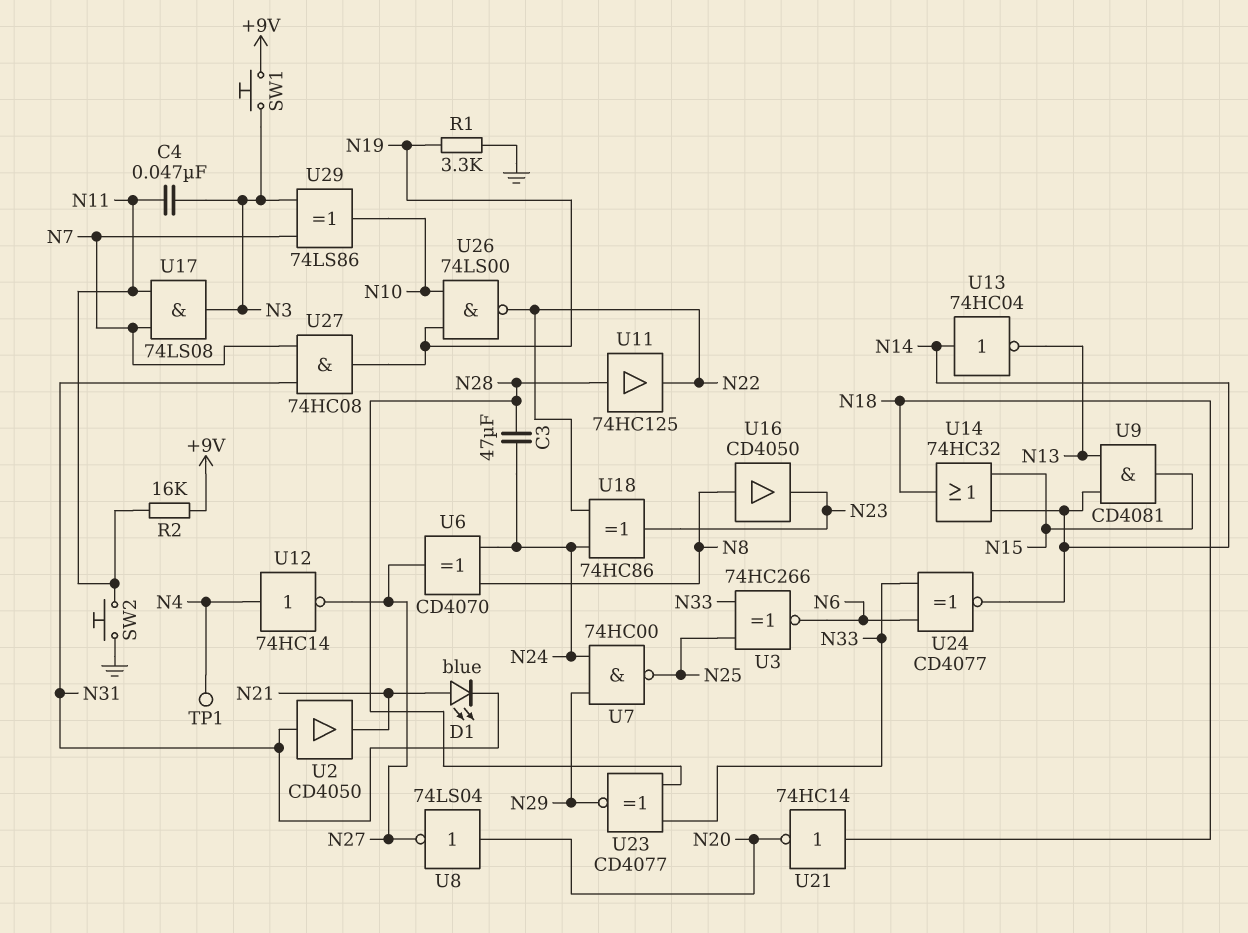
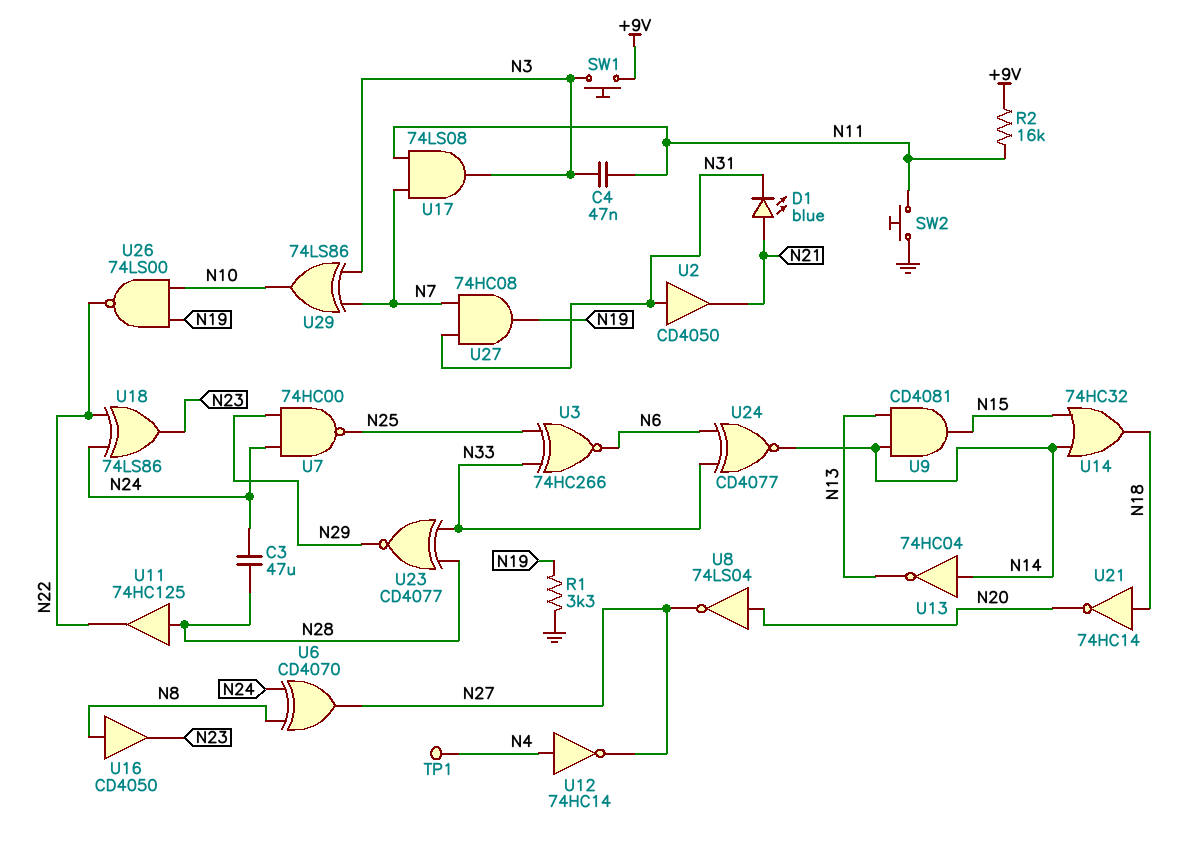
U18: XOR 74HC86 (in N22, in N24, out N23) -> XOR 74LS86 (in N22, in N24, out N23)

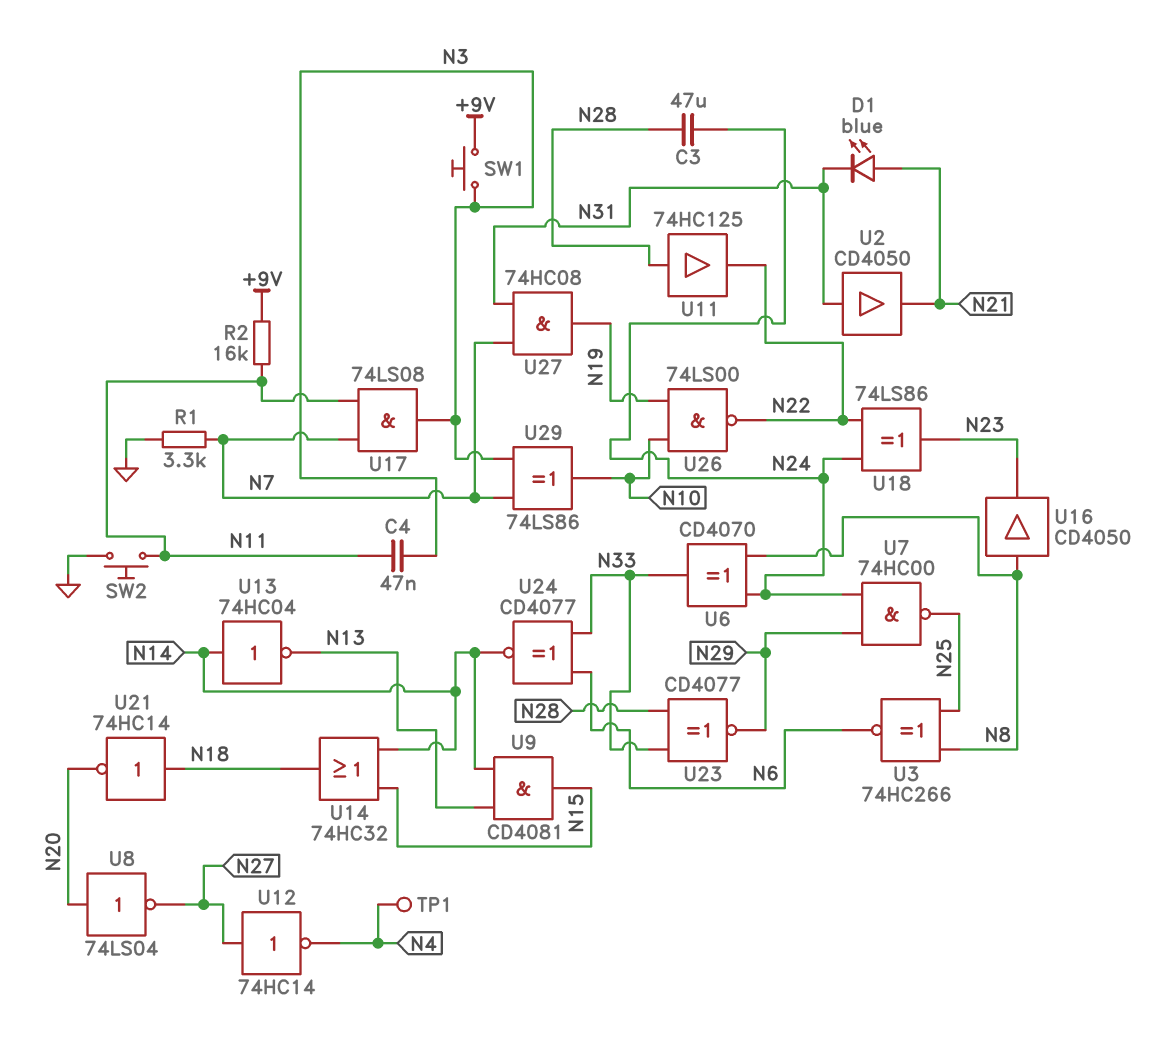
R1: 3.3k (GND, N19) -> 3.3k (GND, N7)
U3: XNOR 74HC266 (in N25, in N33, out N6) -> XNOR 74HC266 (in N8, in N25, out N6)
U6: XOR CD4070 (in N8, in N24, out N27) -> XOR CD4070 (in N8, in N24, out N33)
U12: NOT 74HC14 (in N4, out N27) -> NOT 74HC14 (in N27, out N4)

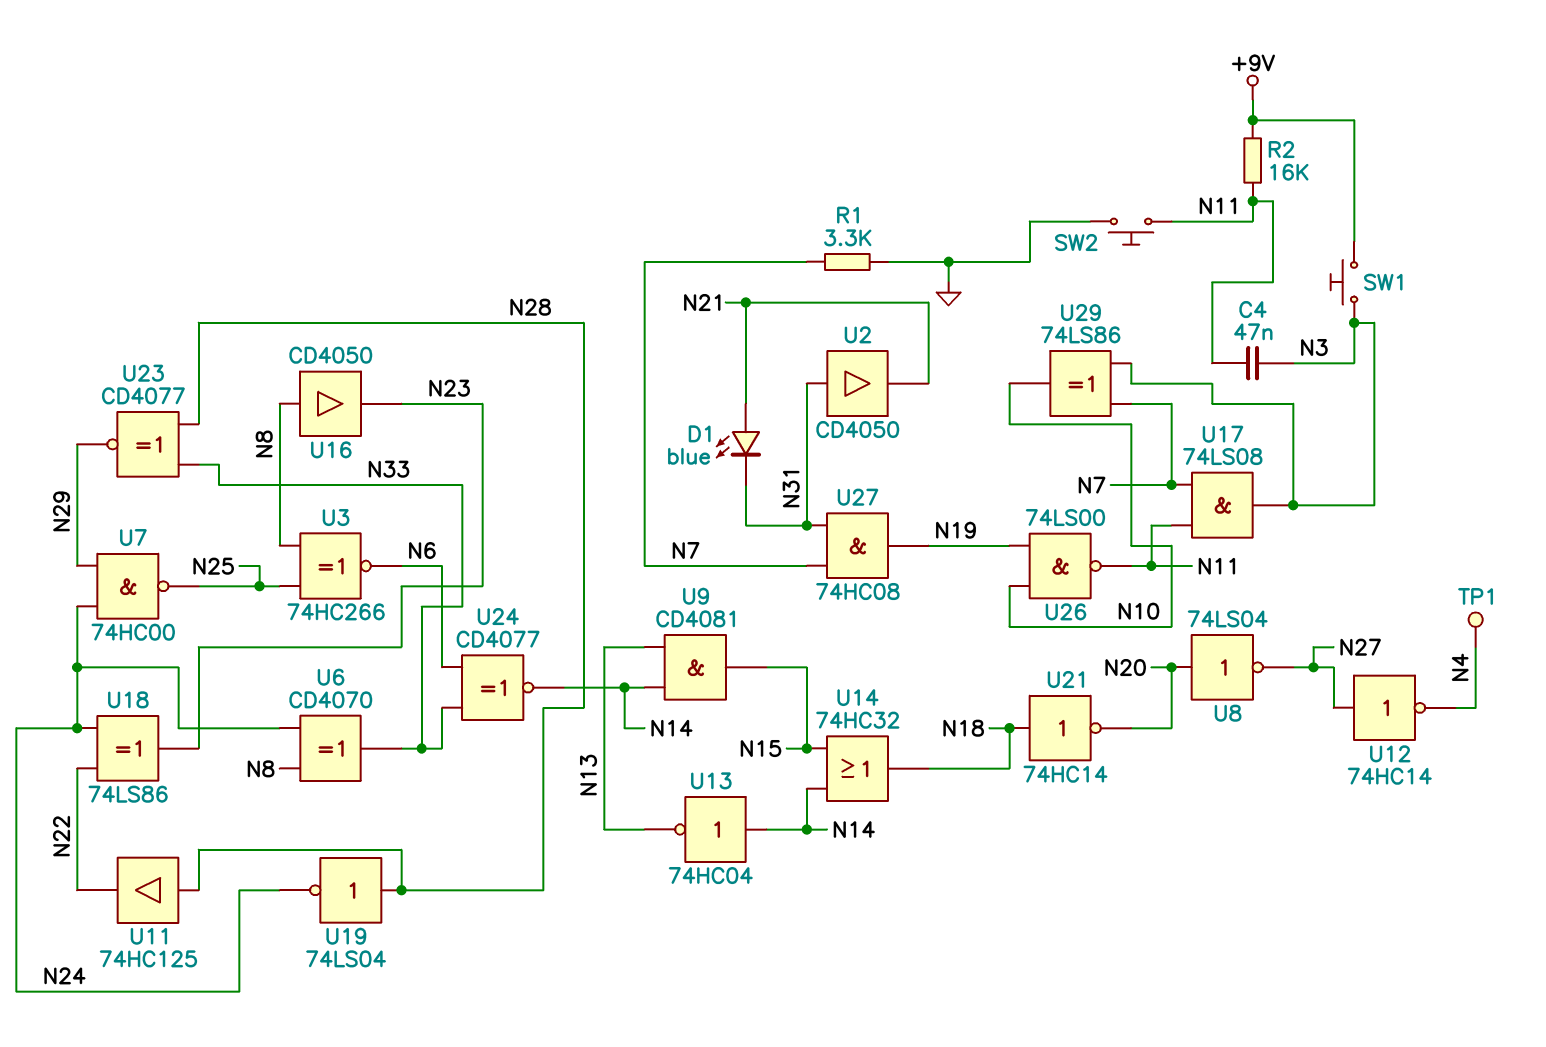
C3: 47uF (N24, N28) -> none
U19: none -> NOT 74LS04 (in N28, out N24)
U26: NAND 74LS00 (in N10, in N19, out N22) -> NAND 74LS00 (in N10, in N19, out N11)

